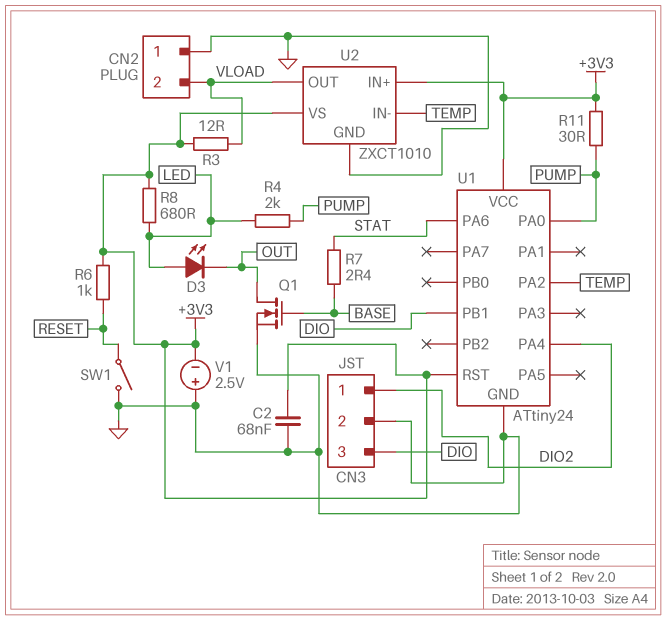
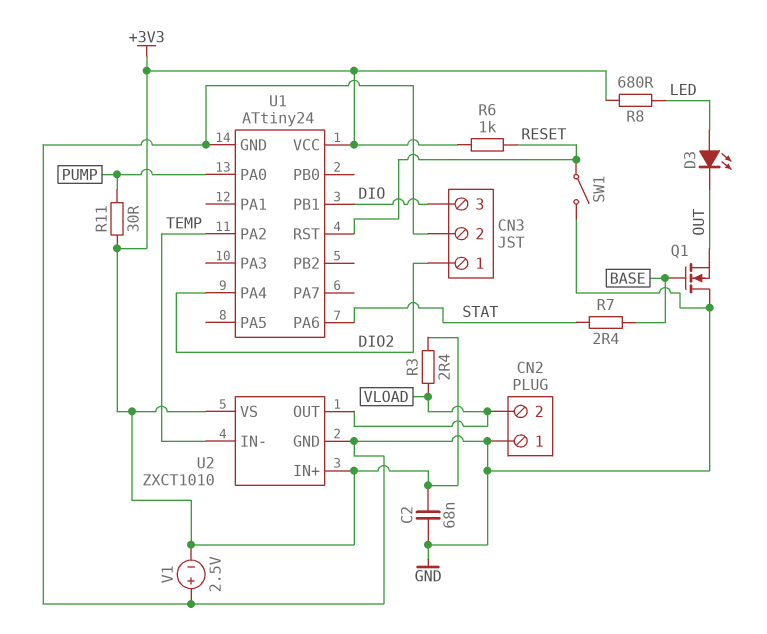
Q1: NMOS (G BASE, D OUT, S GND) -> NMOS (G BASE, D GND, S OUT)
R3: 12 (+3V3, VLOAD) -> 2.4 (+3V3, VLOAD)
R4: 2k (LED, PUMP) -> none
U1 pin RST: +3V3 -> RESET

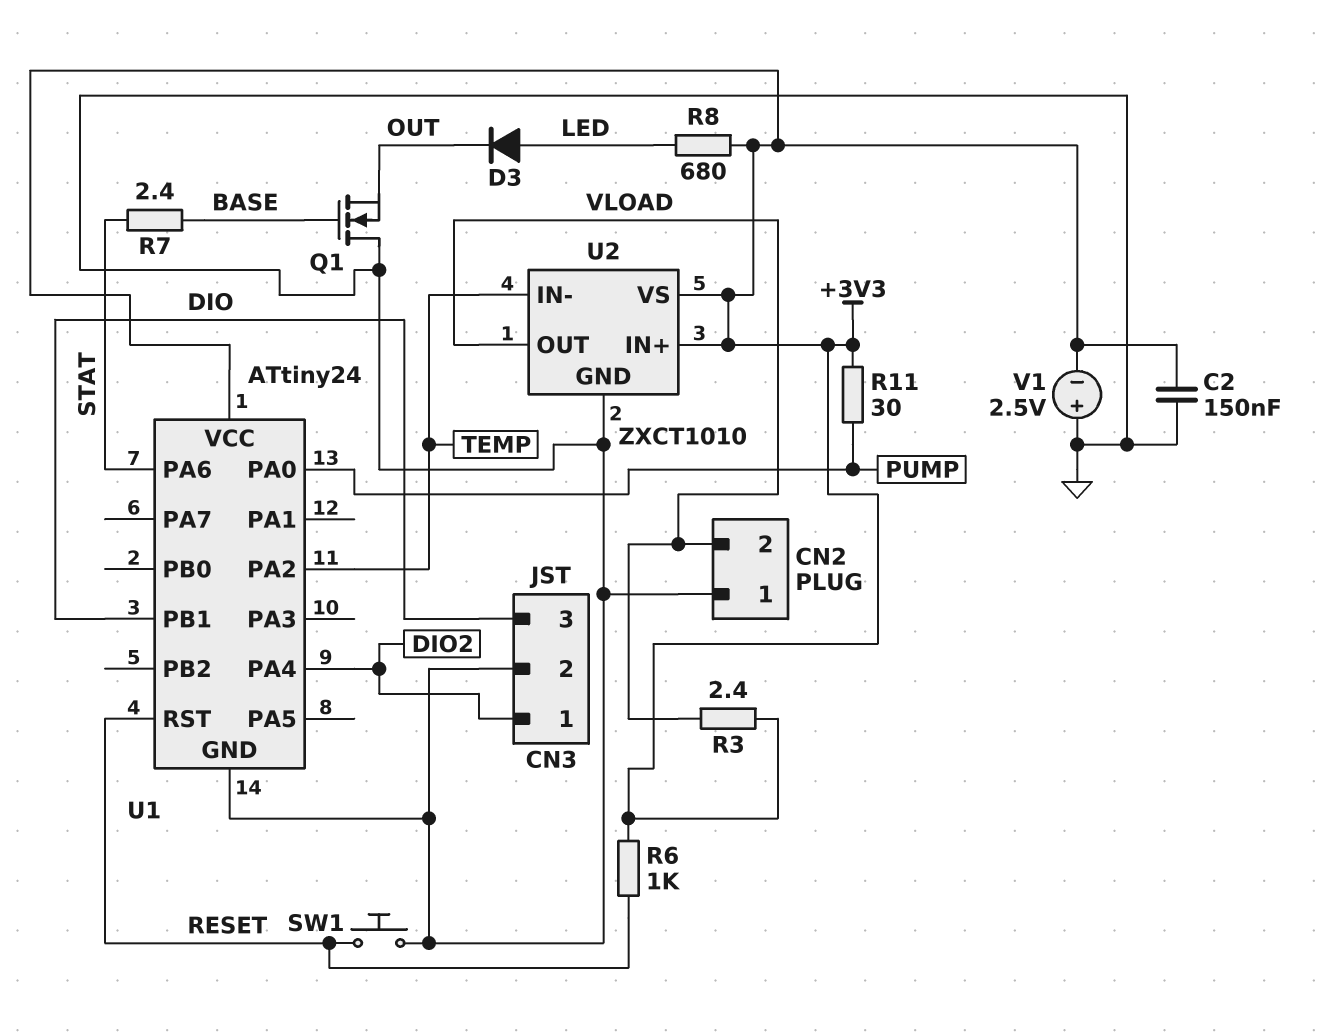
C2: 68nF (+3V3, GND) -> 150nF (+3V3, GND)
D3: LED (A LED, K OUT) -> diode (A LED, K OUT)
SW1: switch (GND, RESET) -> button (GND, RESET)

